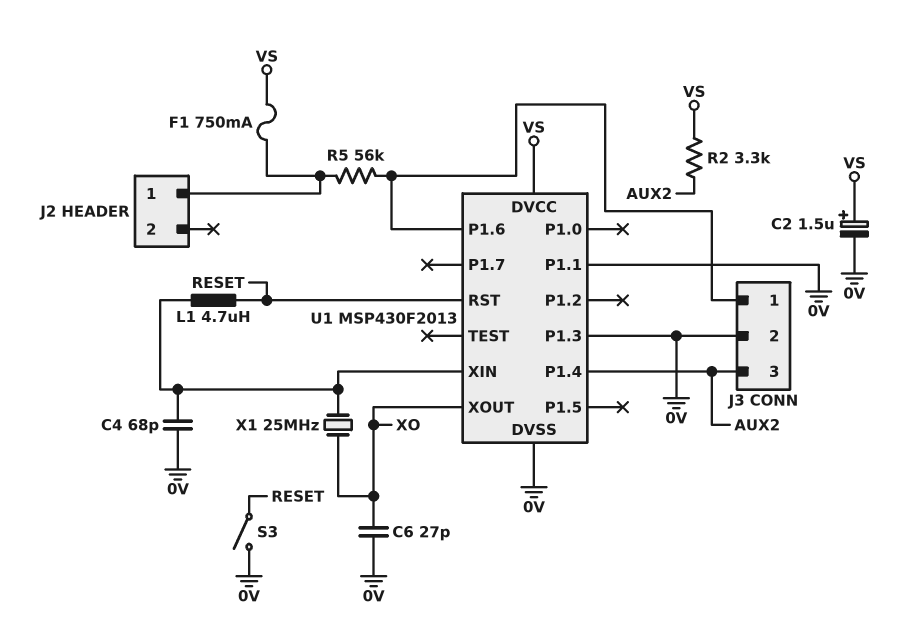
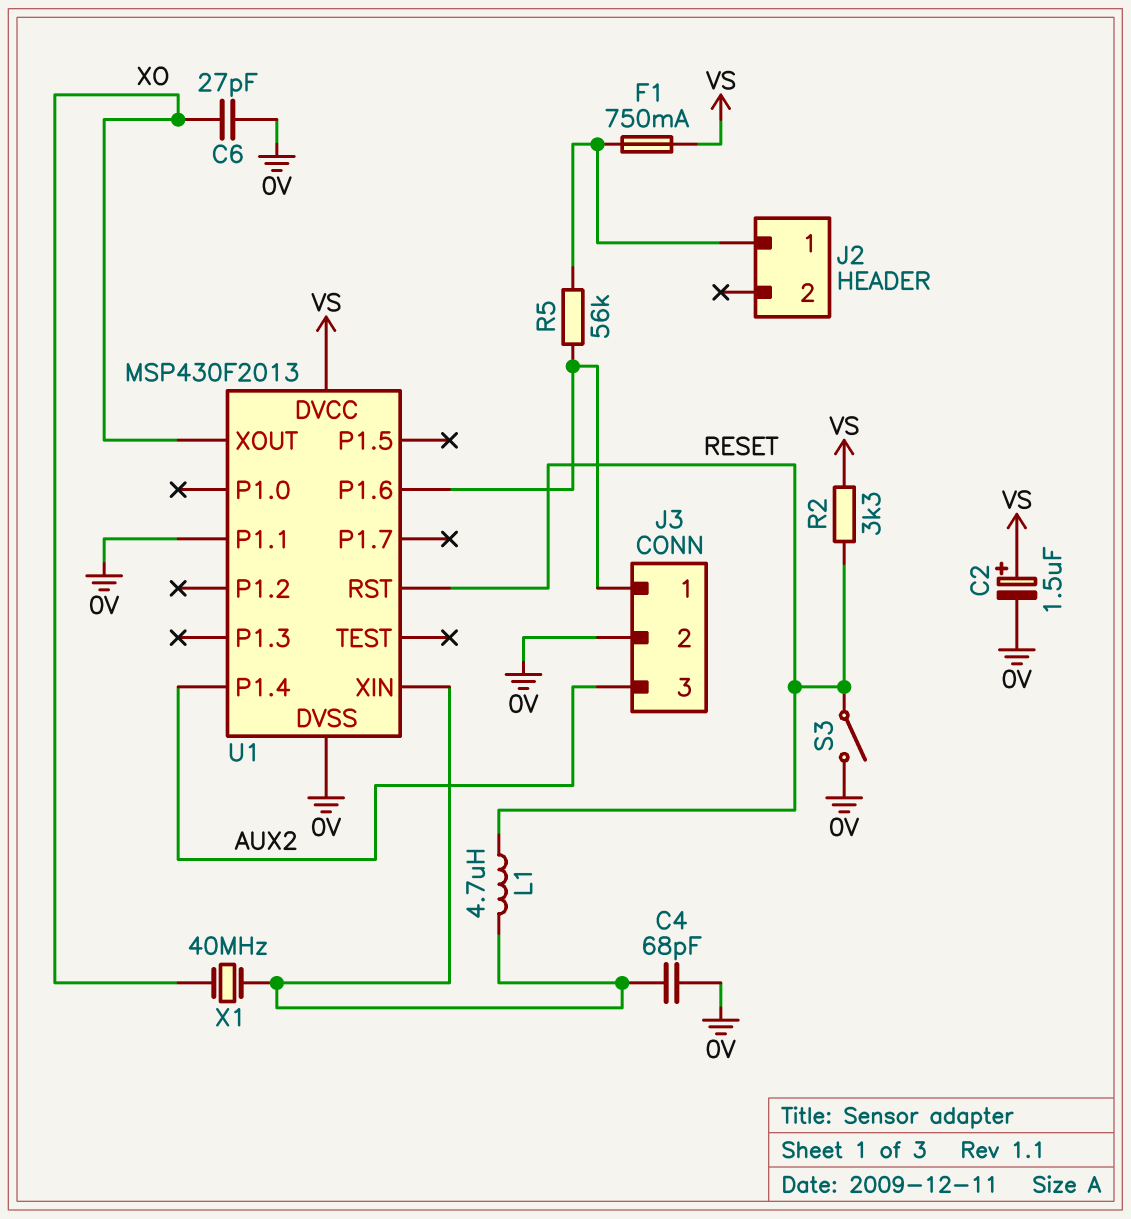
R2: 3.3k (AUX2, VS) -> 3.3k (RESET, VS)
U1 pin P1.3: 0V -> none
X1: 25MHz (U1/XIN, XO) -> 40MHz (U1/XIN, XO)

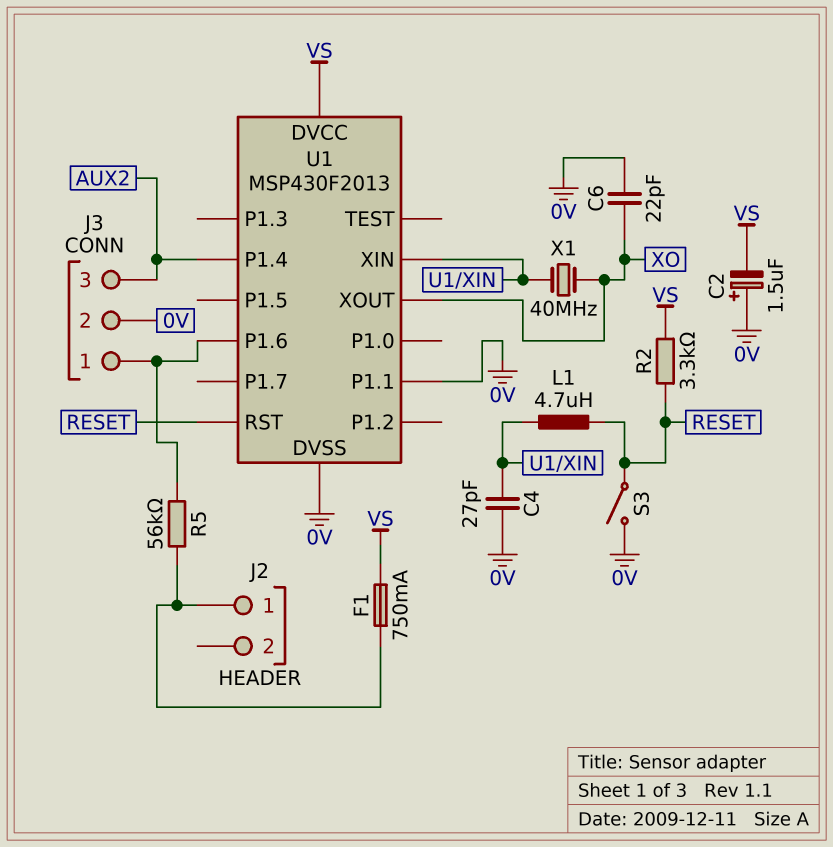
C2: 1.5uF (plus VS, minus 0V) -> 1.5uF (plus 0V, minus VS)
C4: 68pF (0V, U1/XIN) -> 27pF (0V, U1/XIN)
C6: 27pF (0V, XO) -> 22pF (0V, XO)

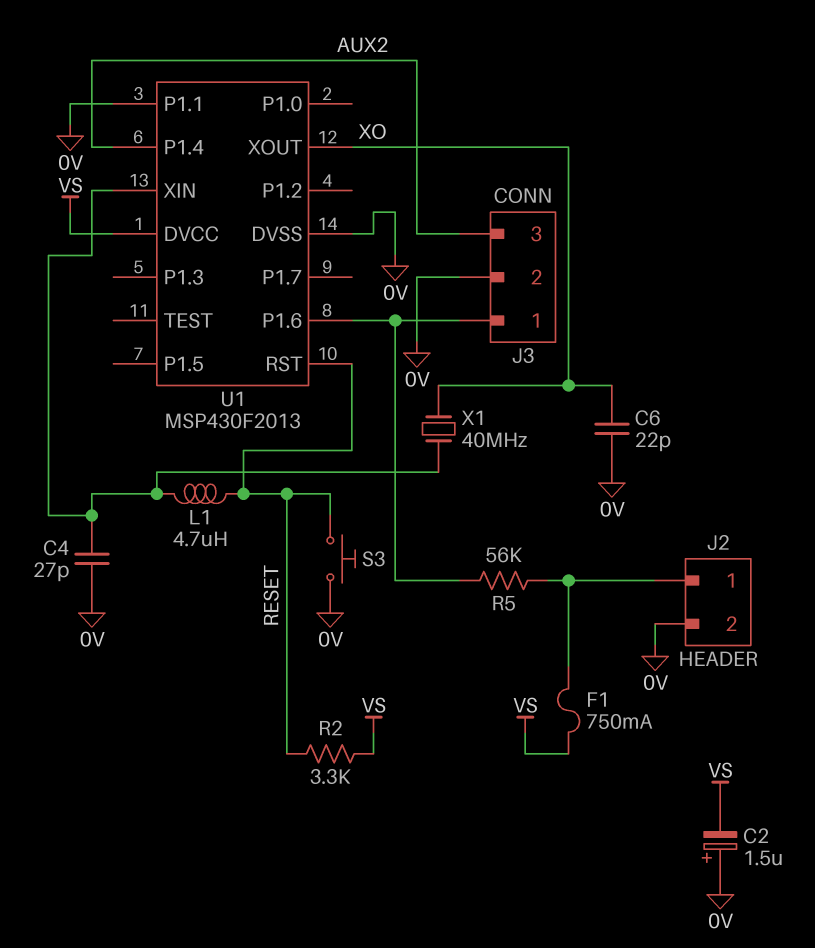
J2 pin 2: none -> 0V
S3: switch (0V, RESET) -> button (0V, RESET)

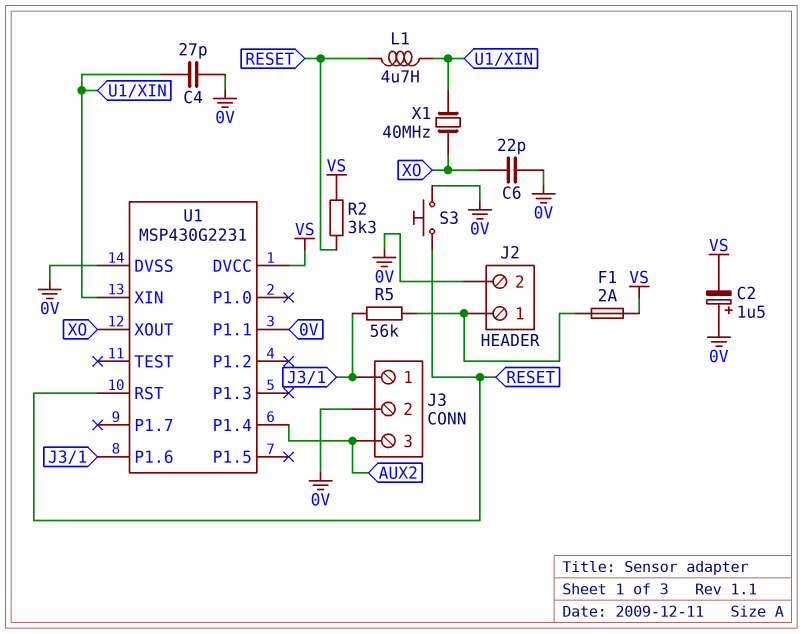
F1: 750mA (J2/1, VS) -> 2A (J2/1, VS)
U1: MSP430F2013 -> MSP430G2231

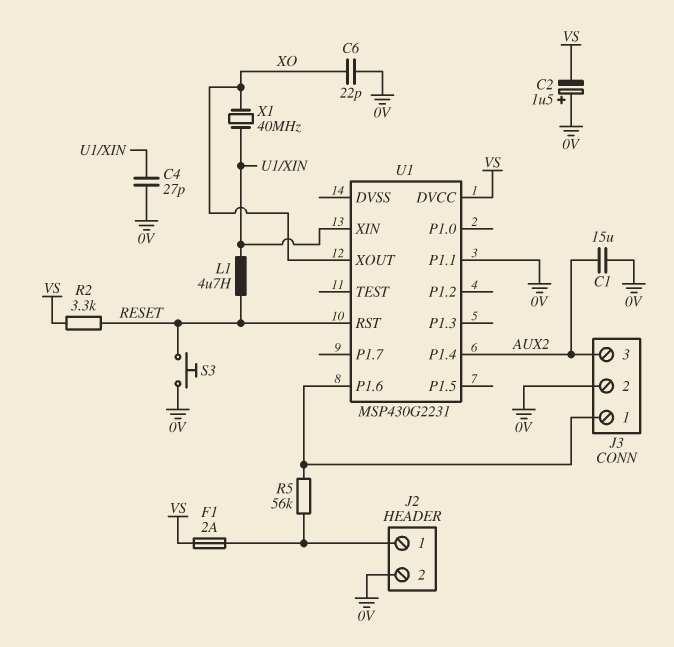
C1: none -> 15uF (0V, AUX2)
U1 pin DVSS: 0V -> none

